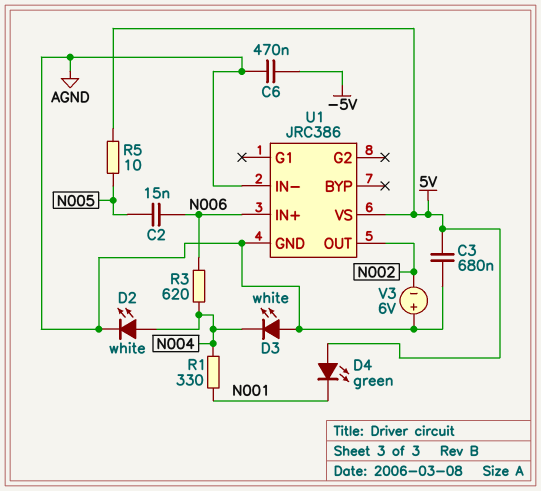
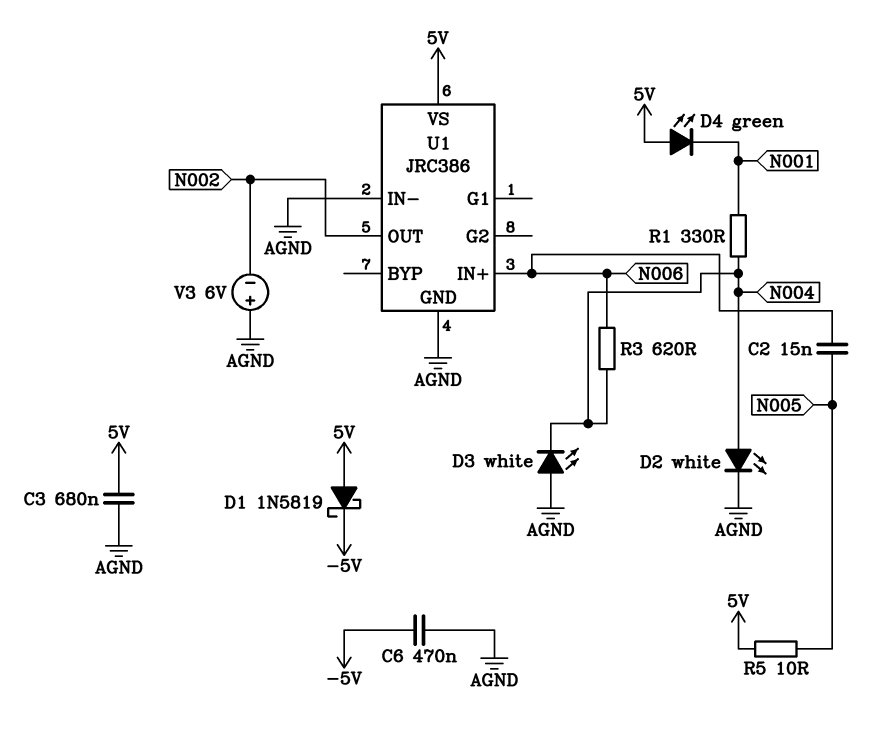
D1: none -> schottky 1N5819 (A 5V, K -5V)

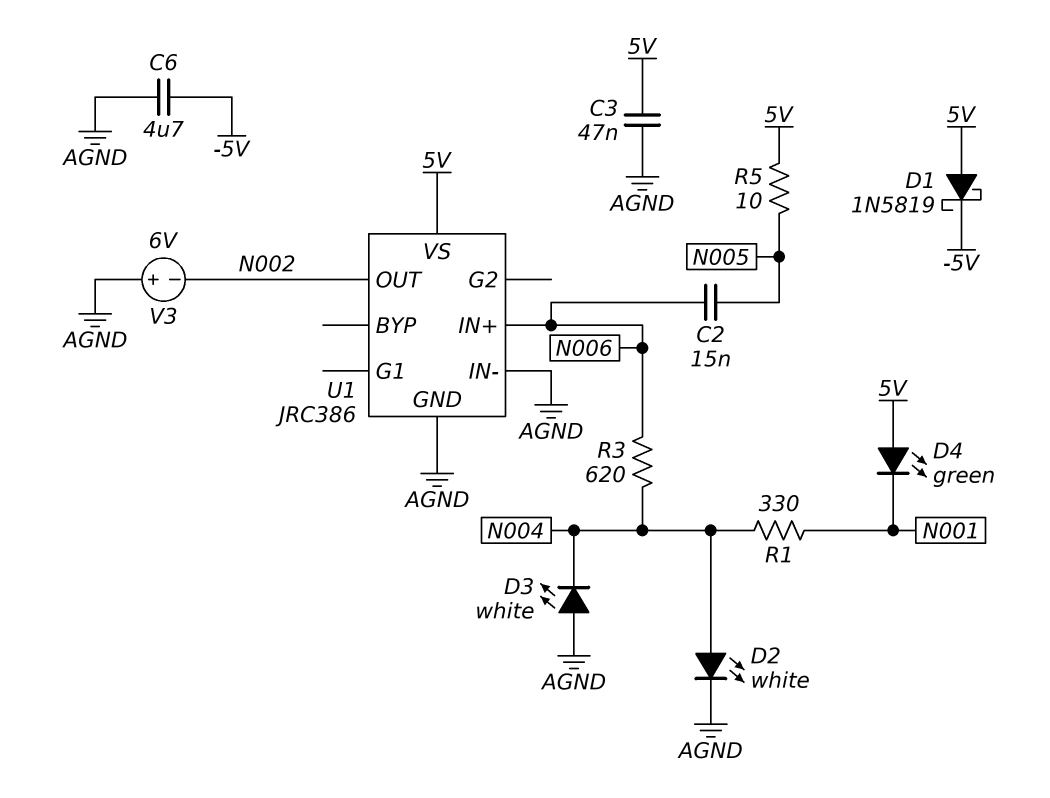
C3: 680nF (5V, AGND) -> 47nF (5V, AGND)
C6: 470nF (-5V, AGND) -> 4.7uF (-5V, AGND)

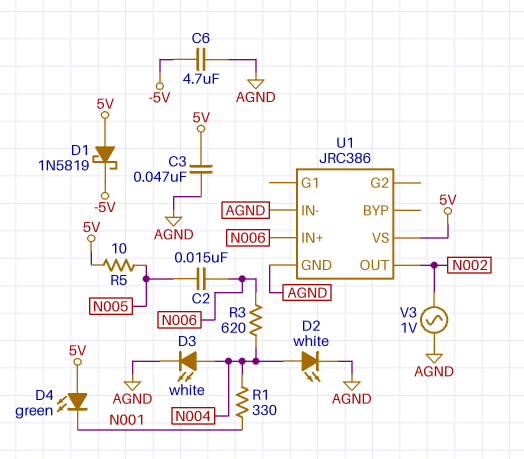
D3: LED white (A AGND, K N004) -> LED white (A N004, K AGND)
V3: 6V (plus AGND, minus N002) -> AC 1V (AGND, N002)

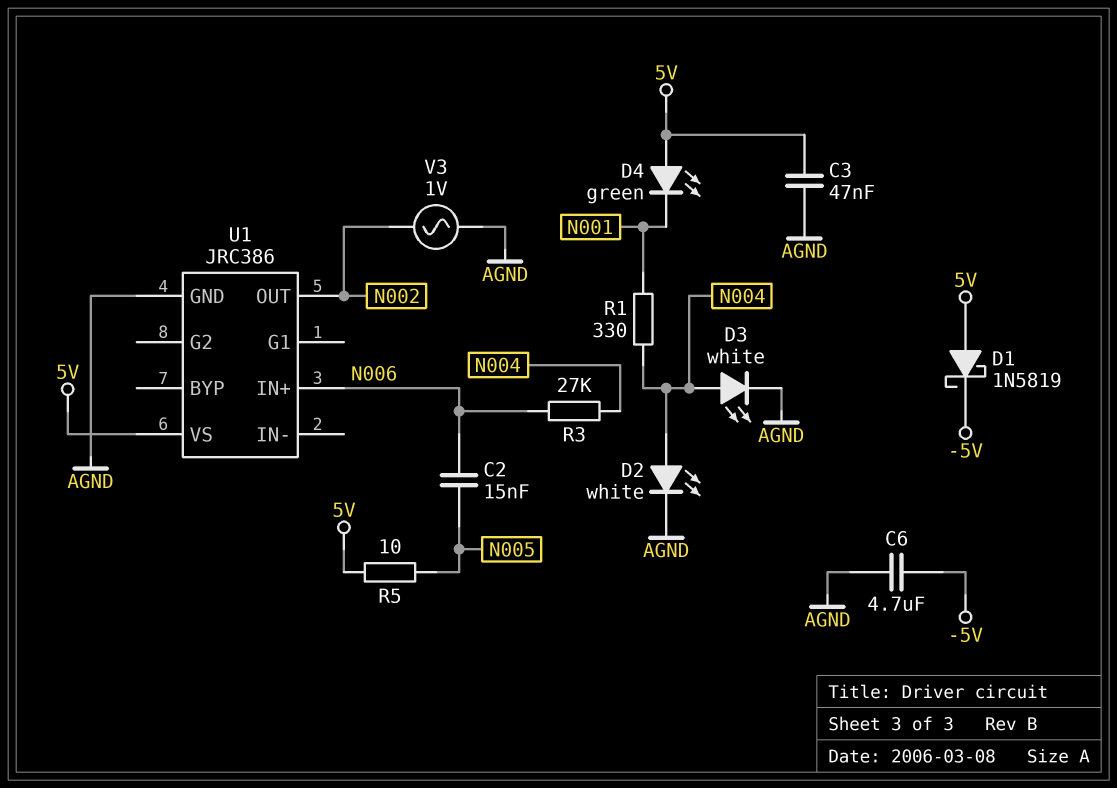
R3: 620 (N004, N006) -> 27k (N004, N006)
U1 pin IN-: AGND -> none

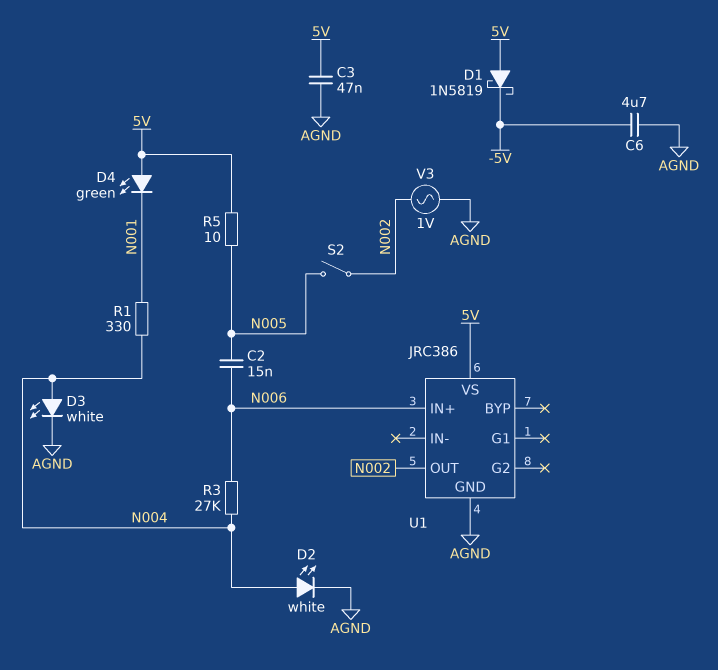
S2: none -> switch (N002, N005)

